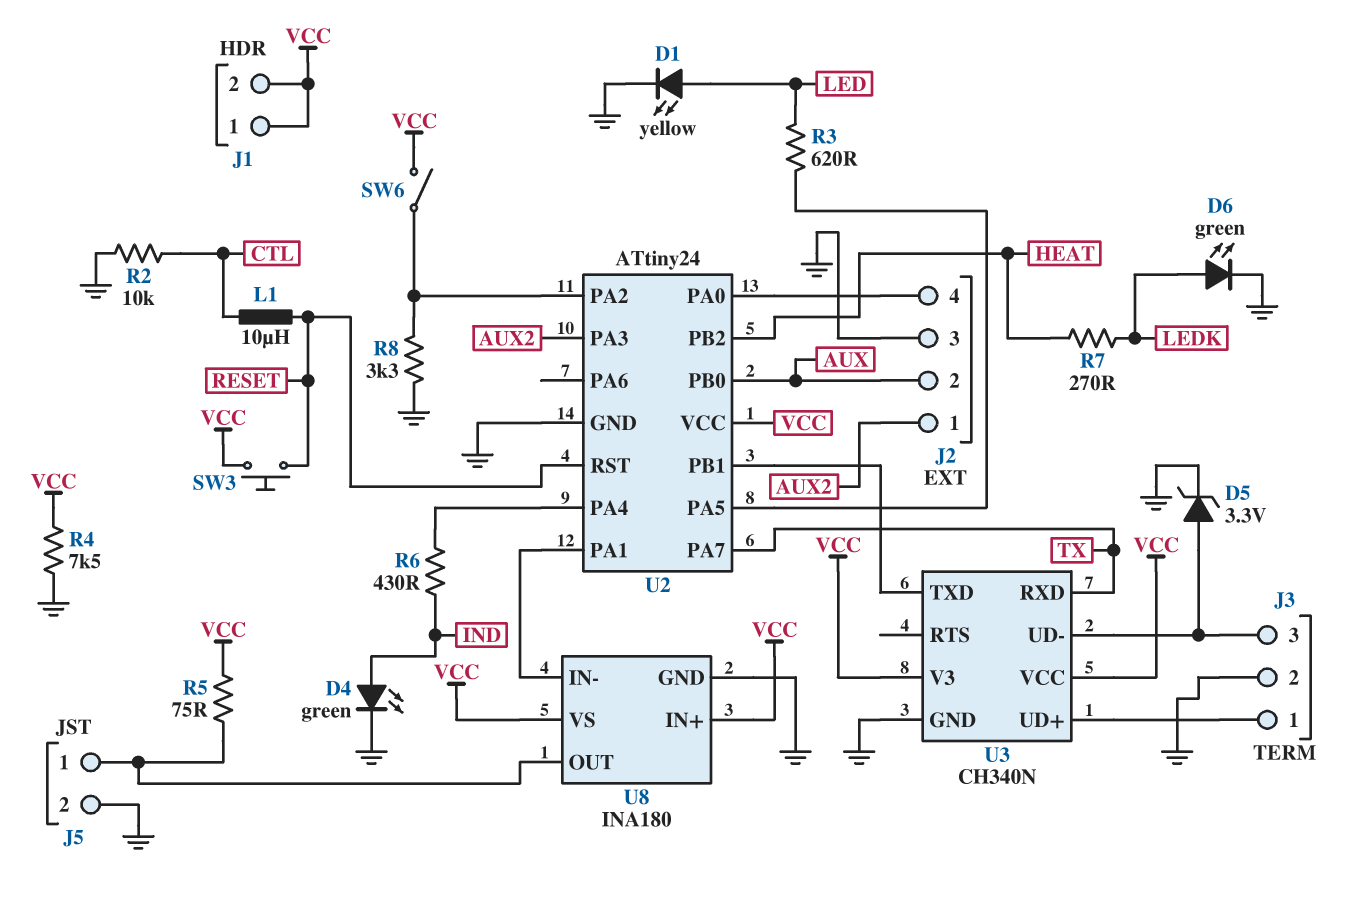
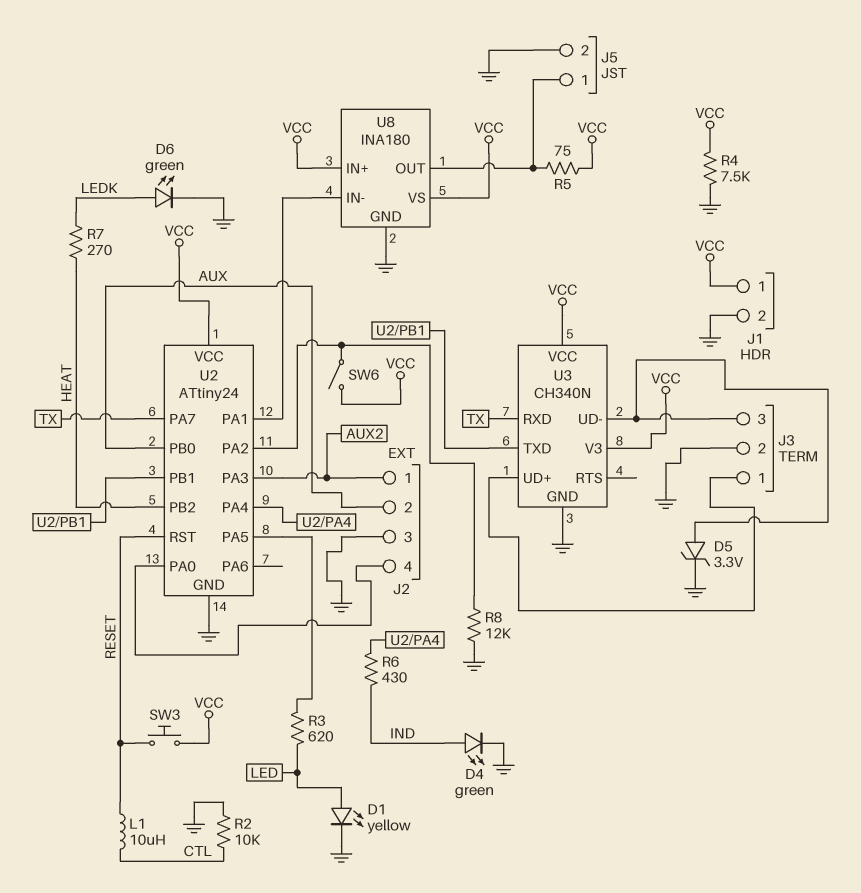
J1 pin 2: VCC -> GND
R8: 3.3k (GND, U2/PA2) -> 12k (GND, U2/PA2)

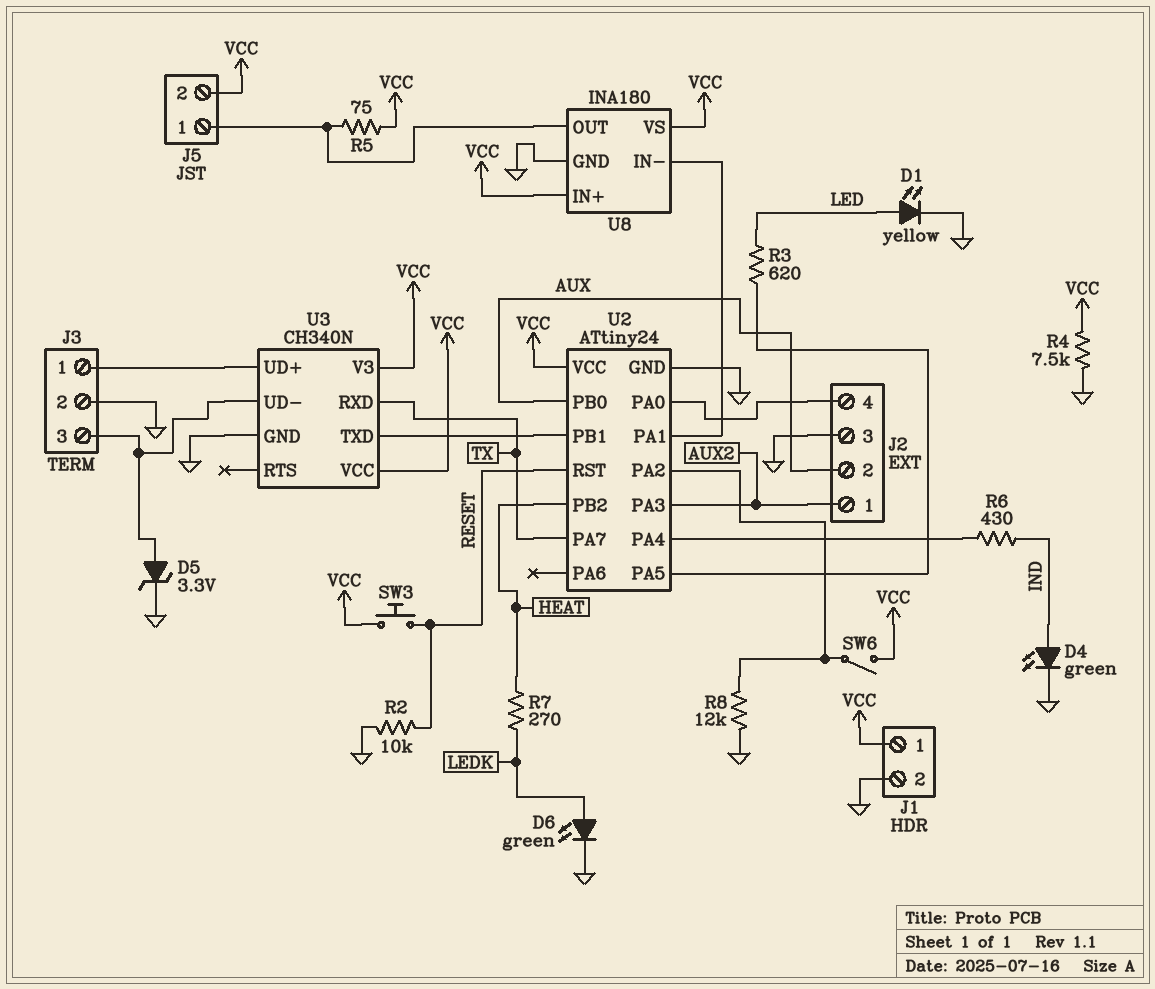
J5 pin 2: GND -> VCC
L1: 10uH (CTL, RESET) -> none
R2: 10k (CTL, GND) -> 10k (GND, RESET)

